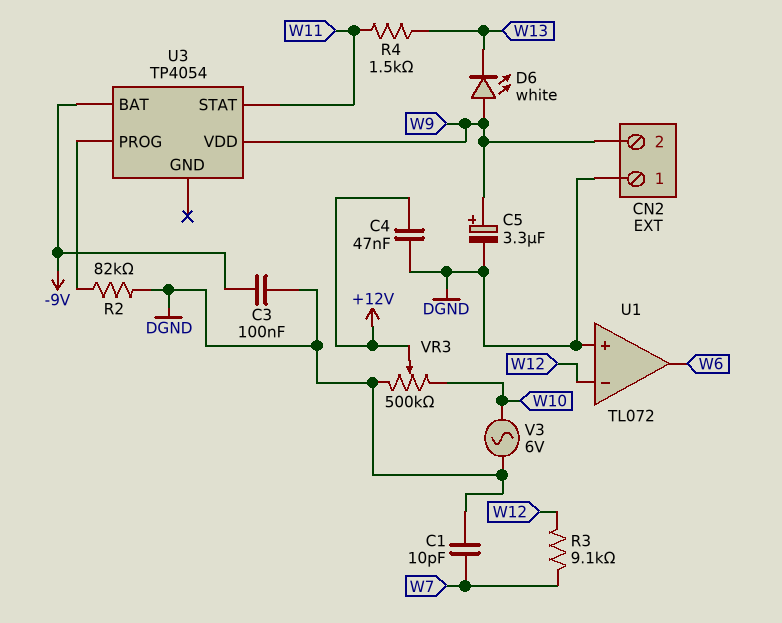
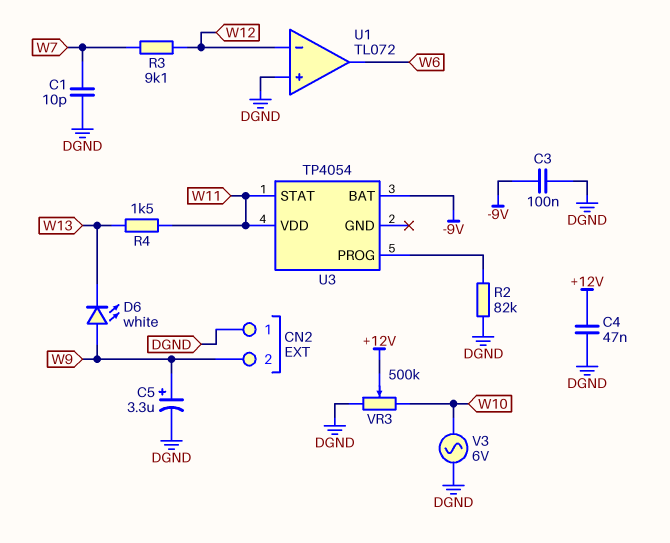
U3 pin VDD: W9 -> W11

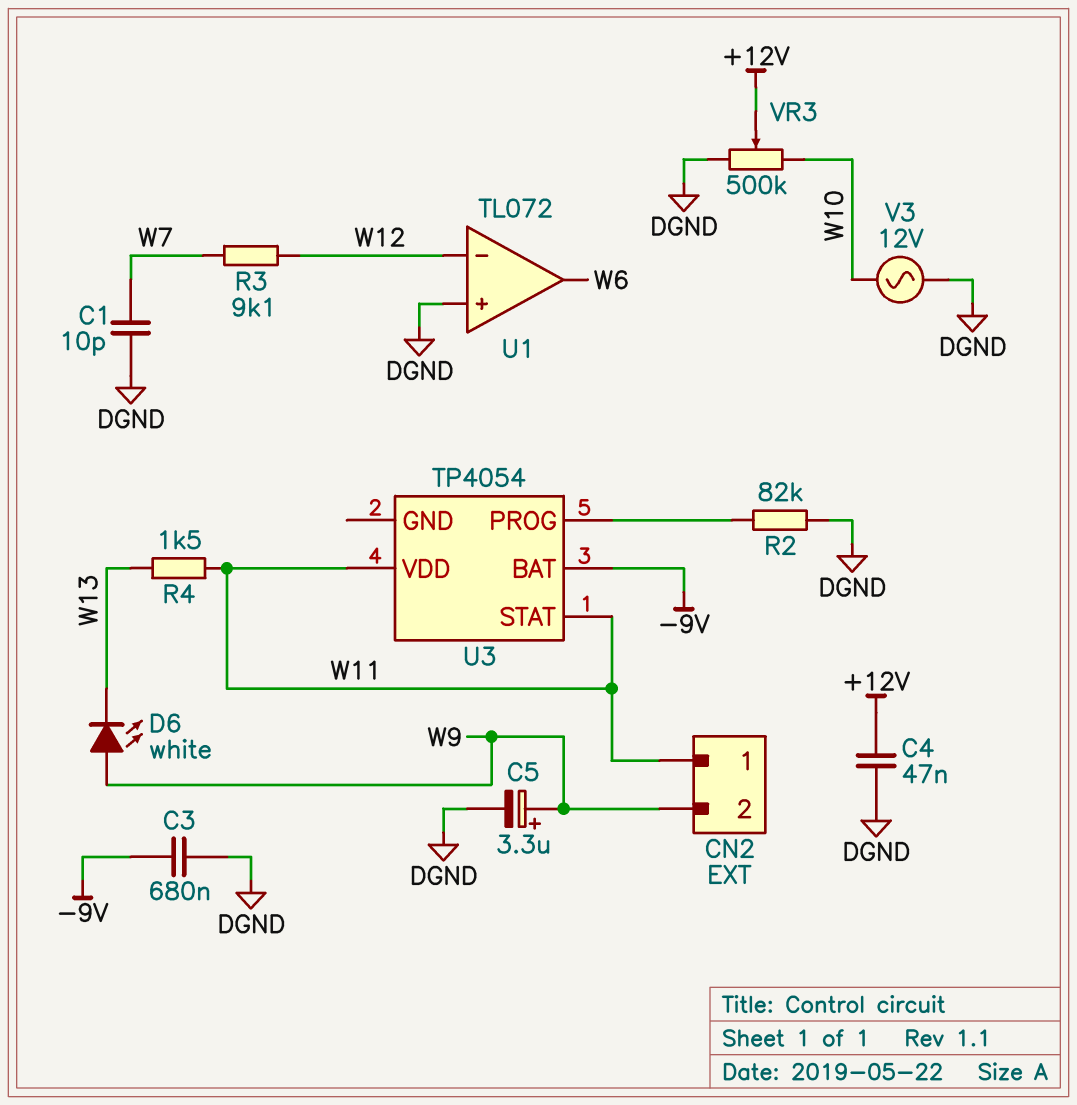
C3: 100nF (-9V, DGND) -> 680nF (-9V, DGND)
CN2 pin 1: DGND -> W11
V3: AC 6V (DGND, W10) -> AC 12V (DGND, W10)

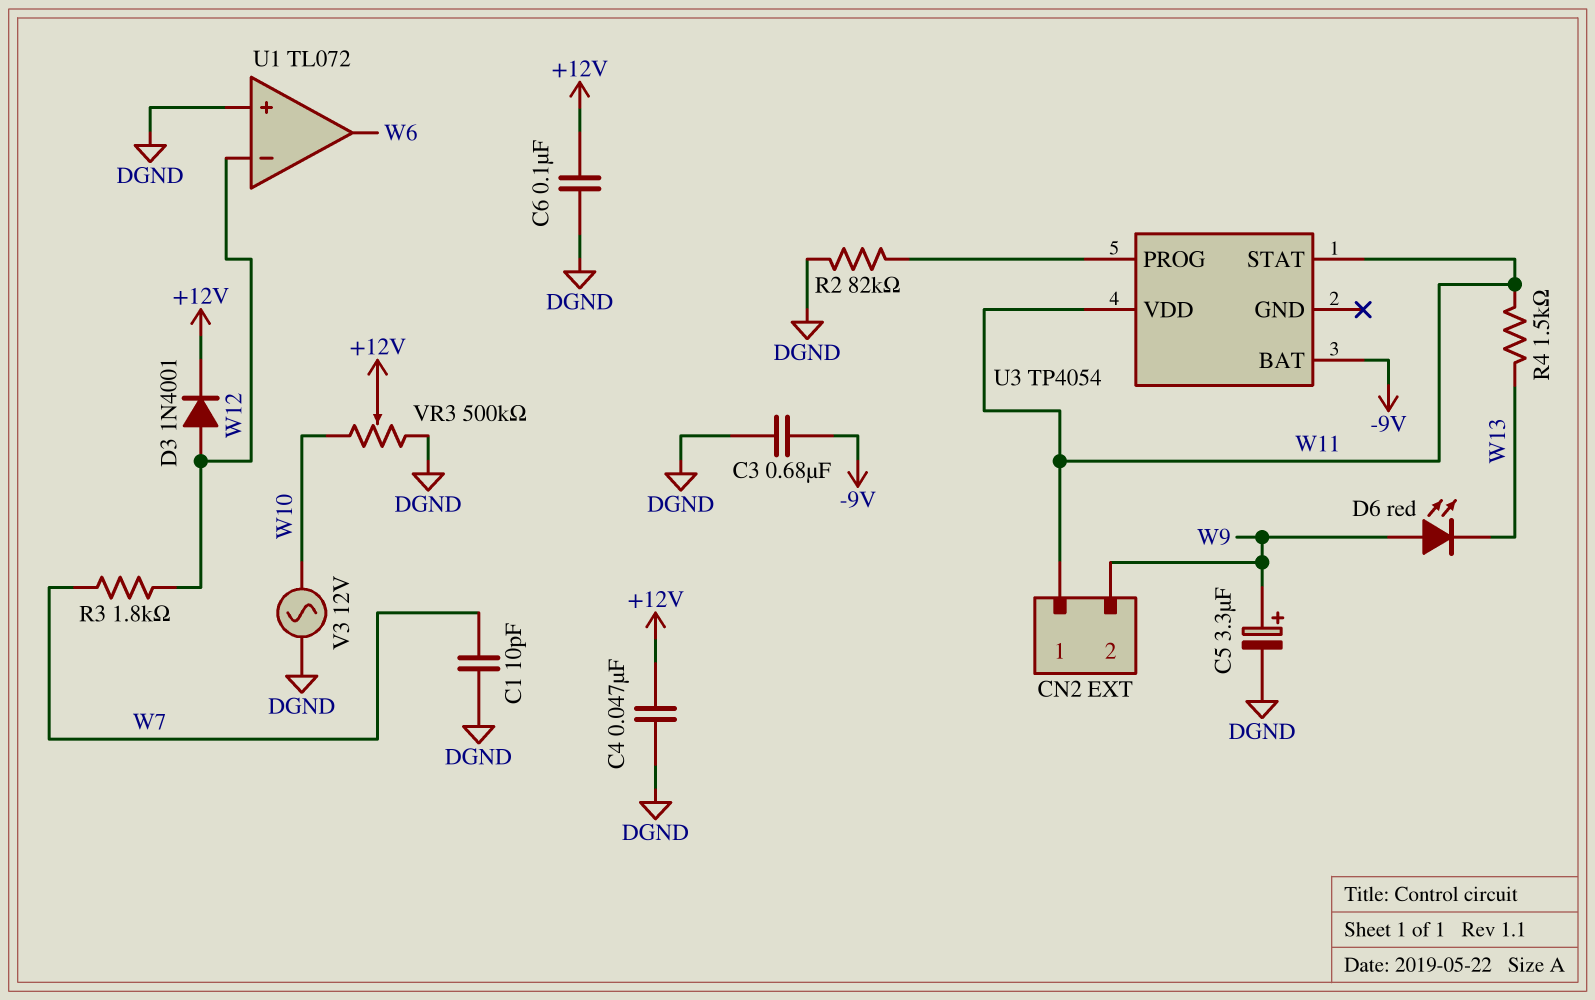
C6: none -> 100nF (+12V, DGND)
D3: none -> diode 1N4001 (A W12, K +12V)
D6: LED white (A W9, K W13) -> LED red (A W9, K W13)
R3: 9.1k (W7, W12) -> 1.8k (W7, W12)

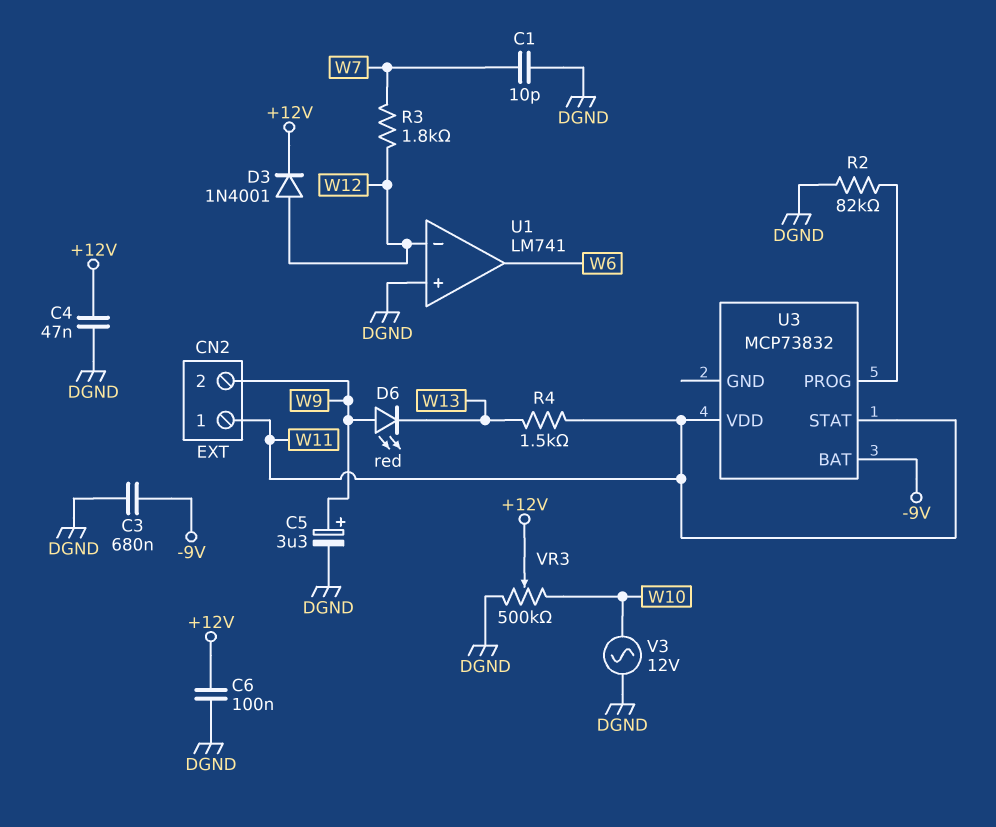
U1: TL072 -> LM741
U3: TP4054 -> MCP73832

